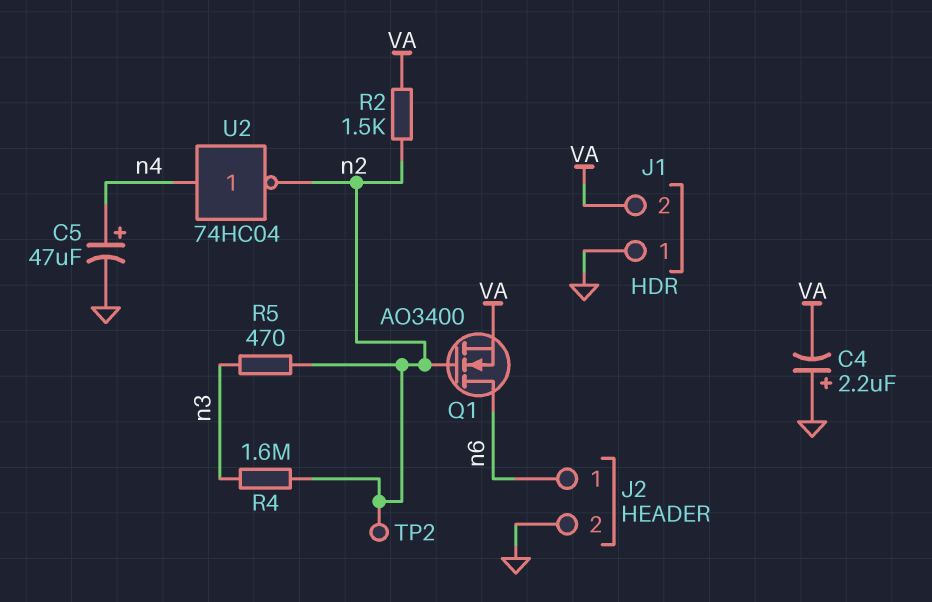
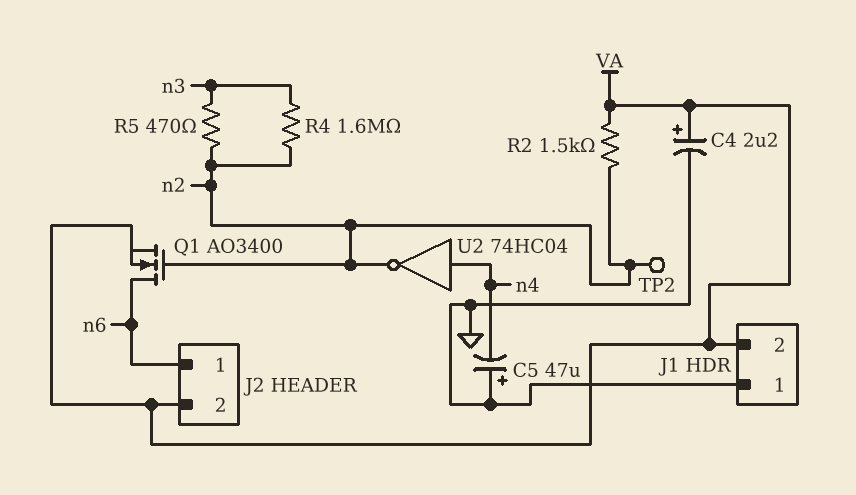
C4: 2.2uF (plus GND, minus VA) -> 2.2uF (plus VA, minus GND)
C5: 47uF (plus n4, minus GND) -> 47uF (plus GND, minus n4)
J2 pin 2: GND -> VA

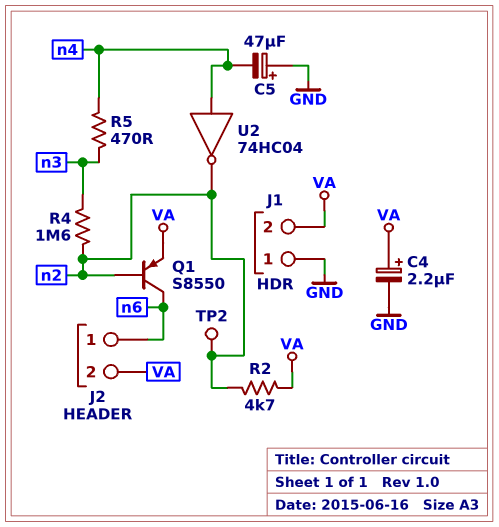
Q1: NMOS AO3400 (G n2, D n6, S VA) -> PNP S8550 (B n2, C n6, E VA)
R2: 1.5k (VA, n2) -> 4.7k (VA, n2)
R5: 470 (n2, n3) -> 470 (n3, n4)

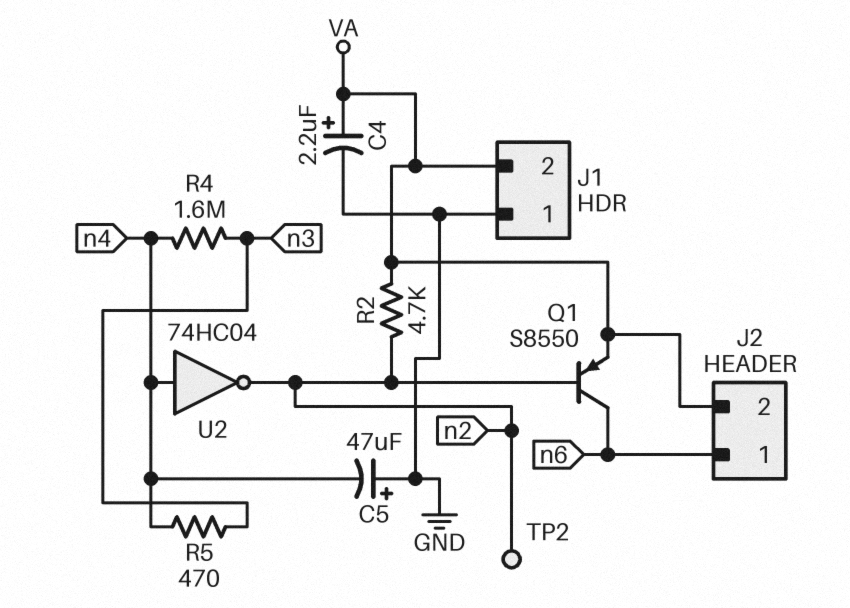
R4: 1.6M (n2, n3) -> 1.6M (n3, n4)

